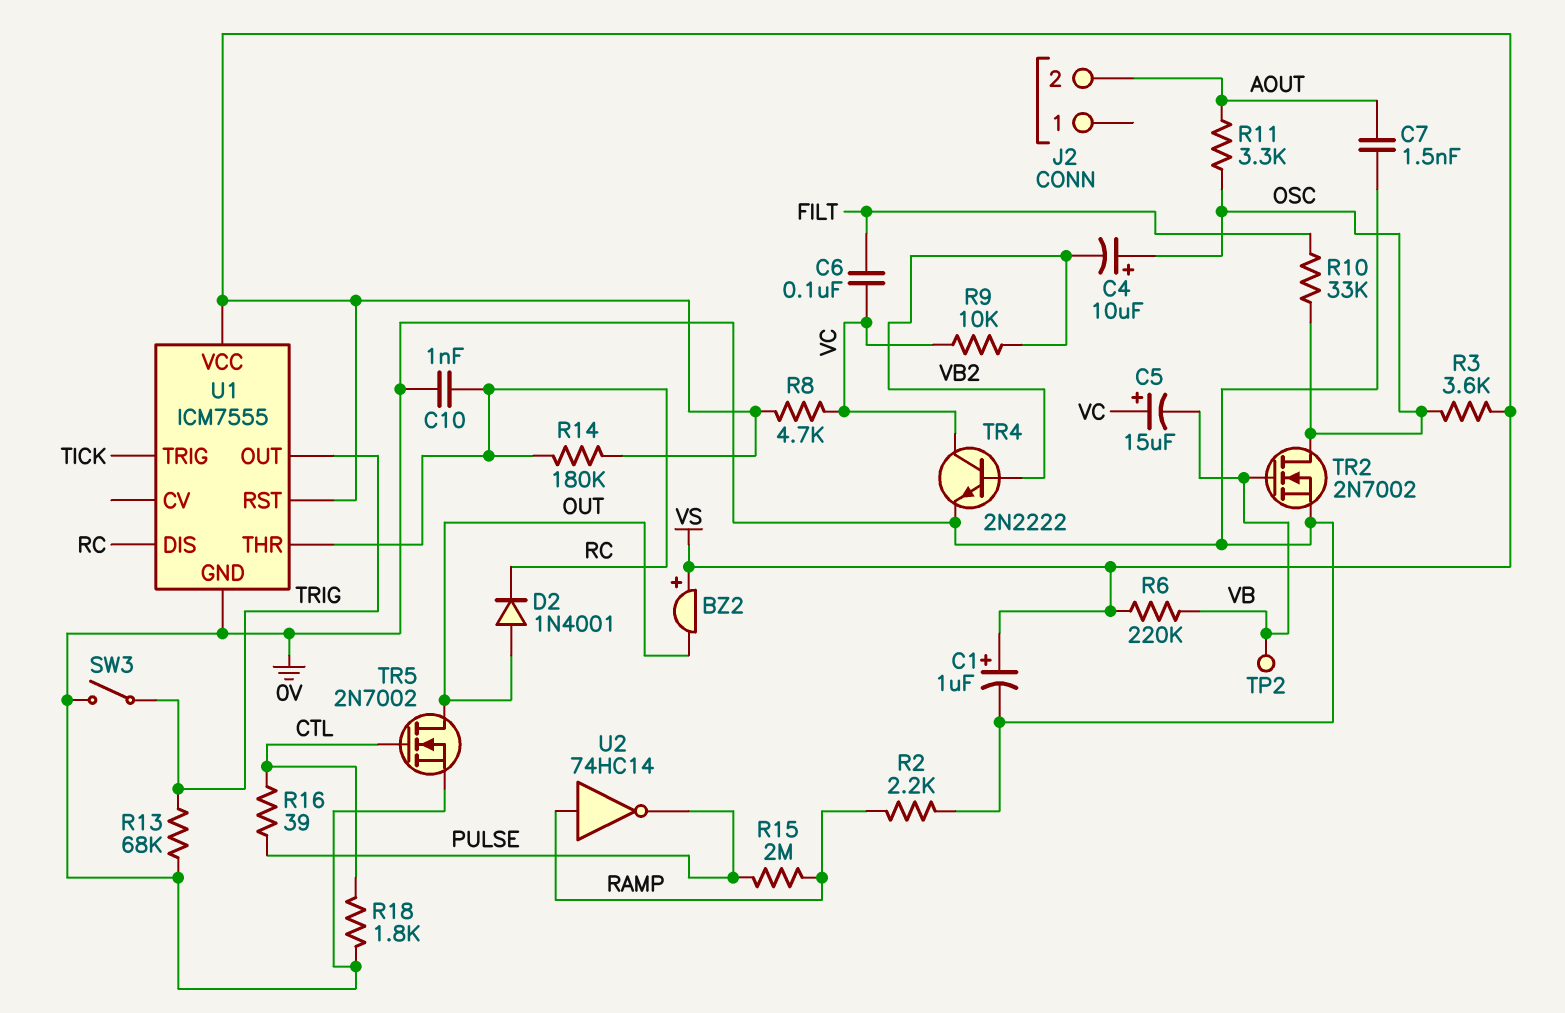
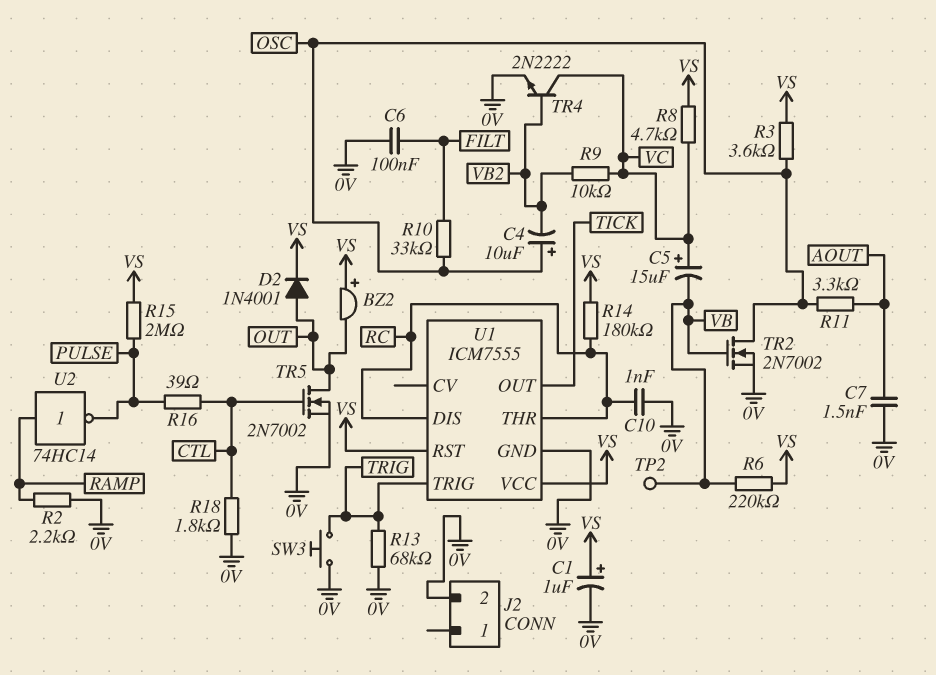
C6: 100nF (FILT, VC) -> 100nF (0V, FILT)
D2: diode 1N4001 (A OUT, K RC) -> diode 1N4001 (A OUT, K VS)
J2 pin 2: AOUT -> 0V
R15: 2M (PULSE, RAMP) -> 2M (PULSE, VS)
SW3: switch (0V, TRIG) -> button (0V, TRIG)
U1 pin OUT: TRIG -> TICK
U1 pin TRIG: TICK -> TRIG

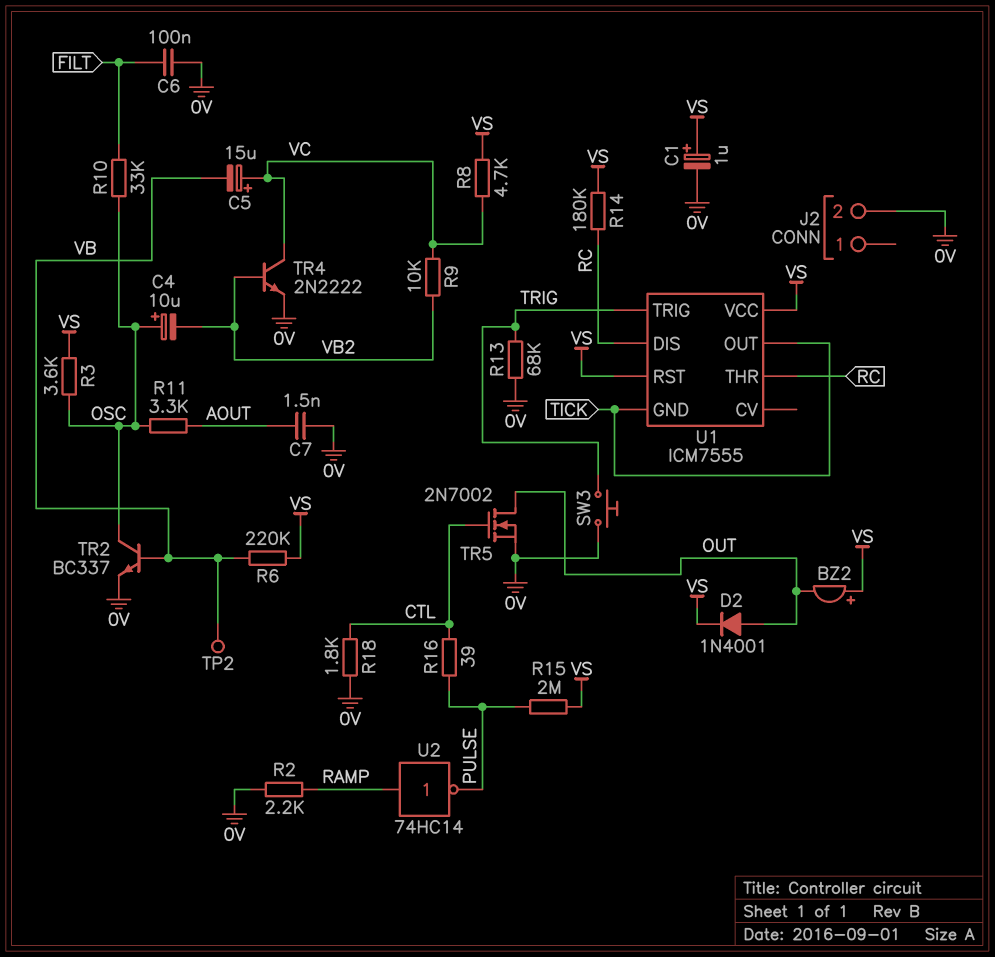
C10: 1nF (0V, RC) -> none
TR2: NMOS 2N7002 (G VB, D OSC, S 0V) -> NPN BC337 (B VB, C OSC, E 0V)
U1 pin GND: 0V -> TICK

